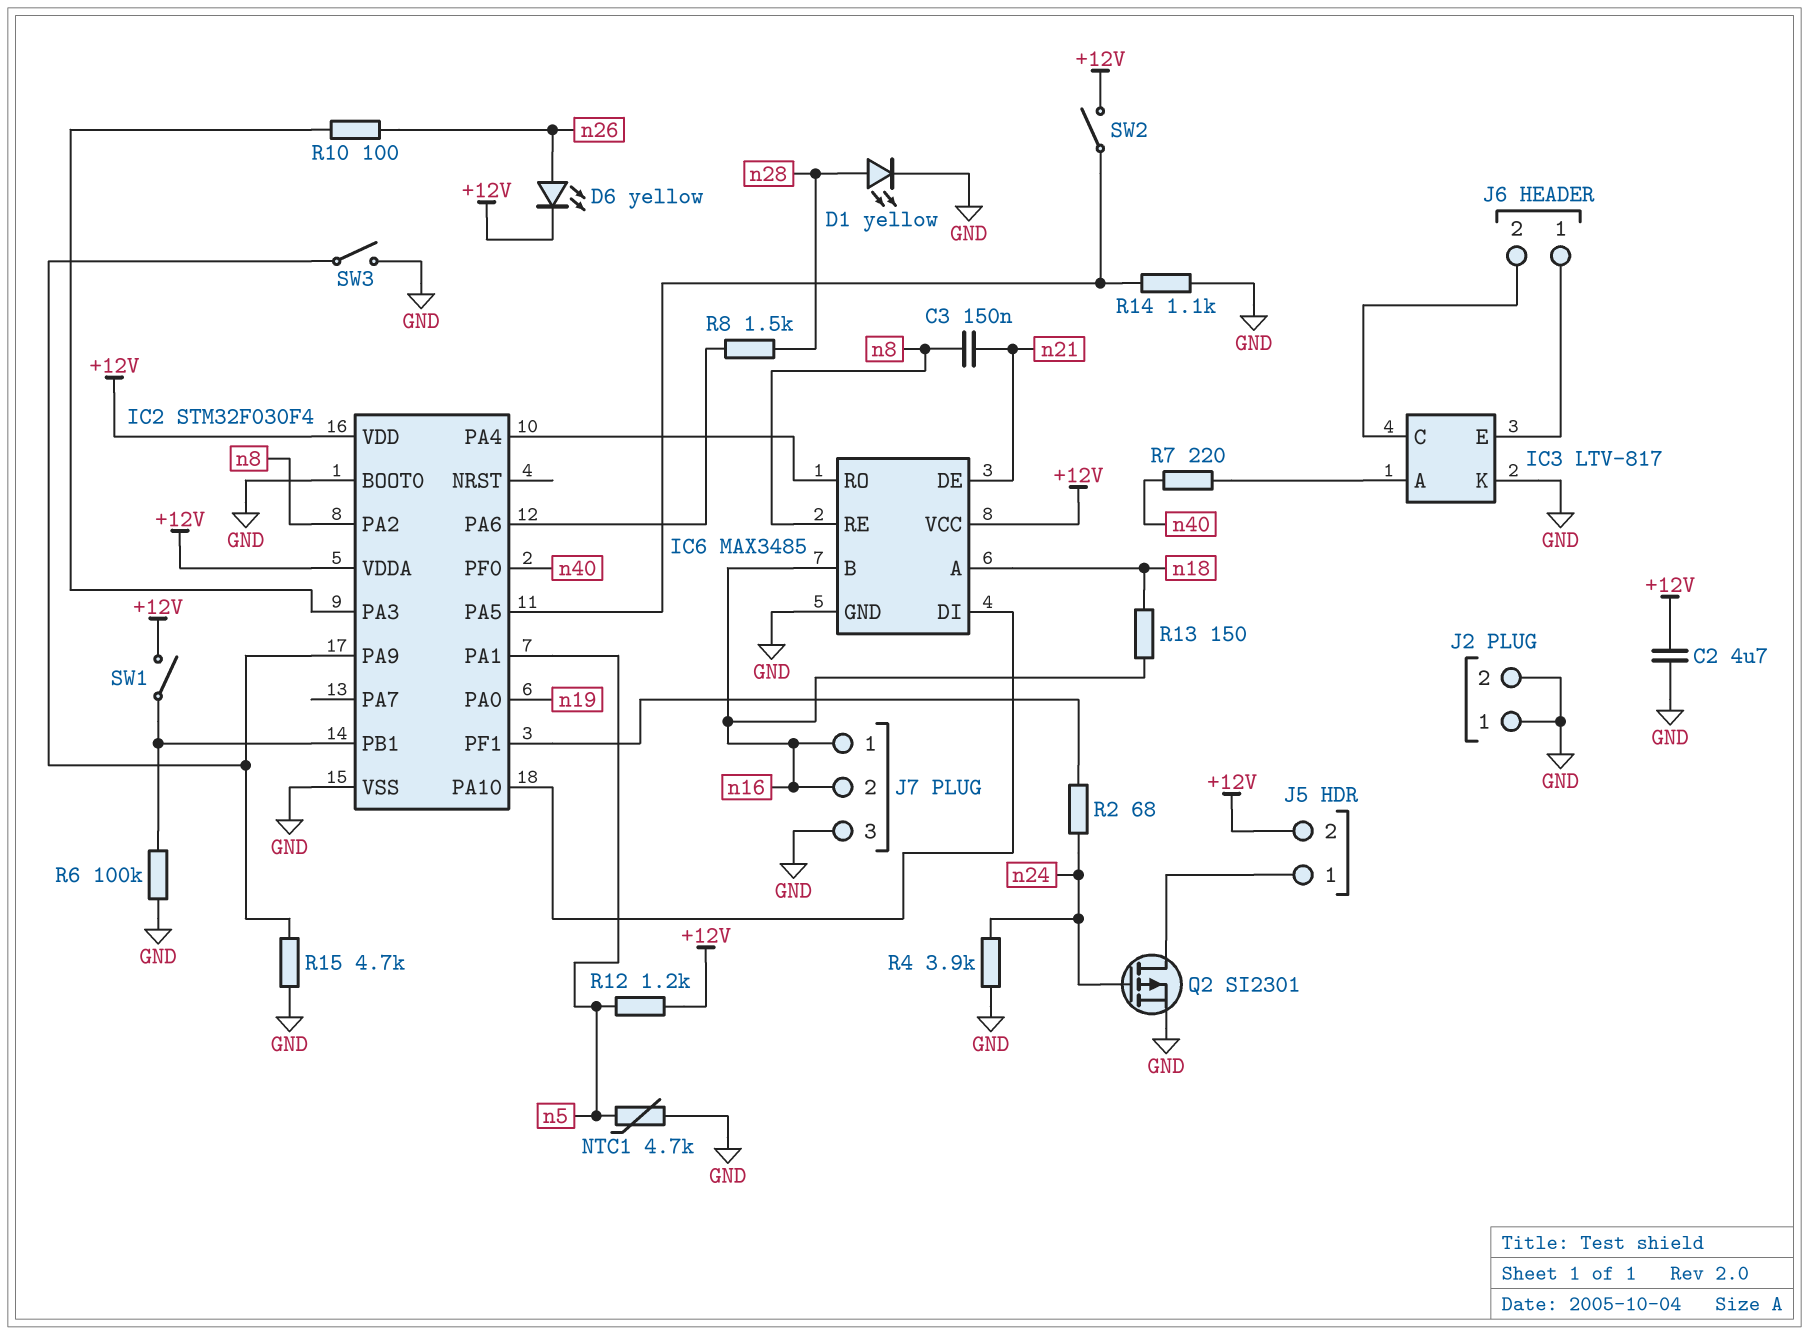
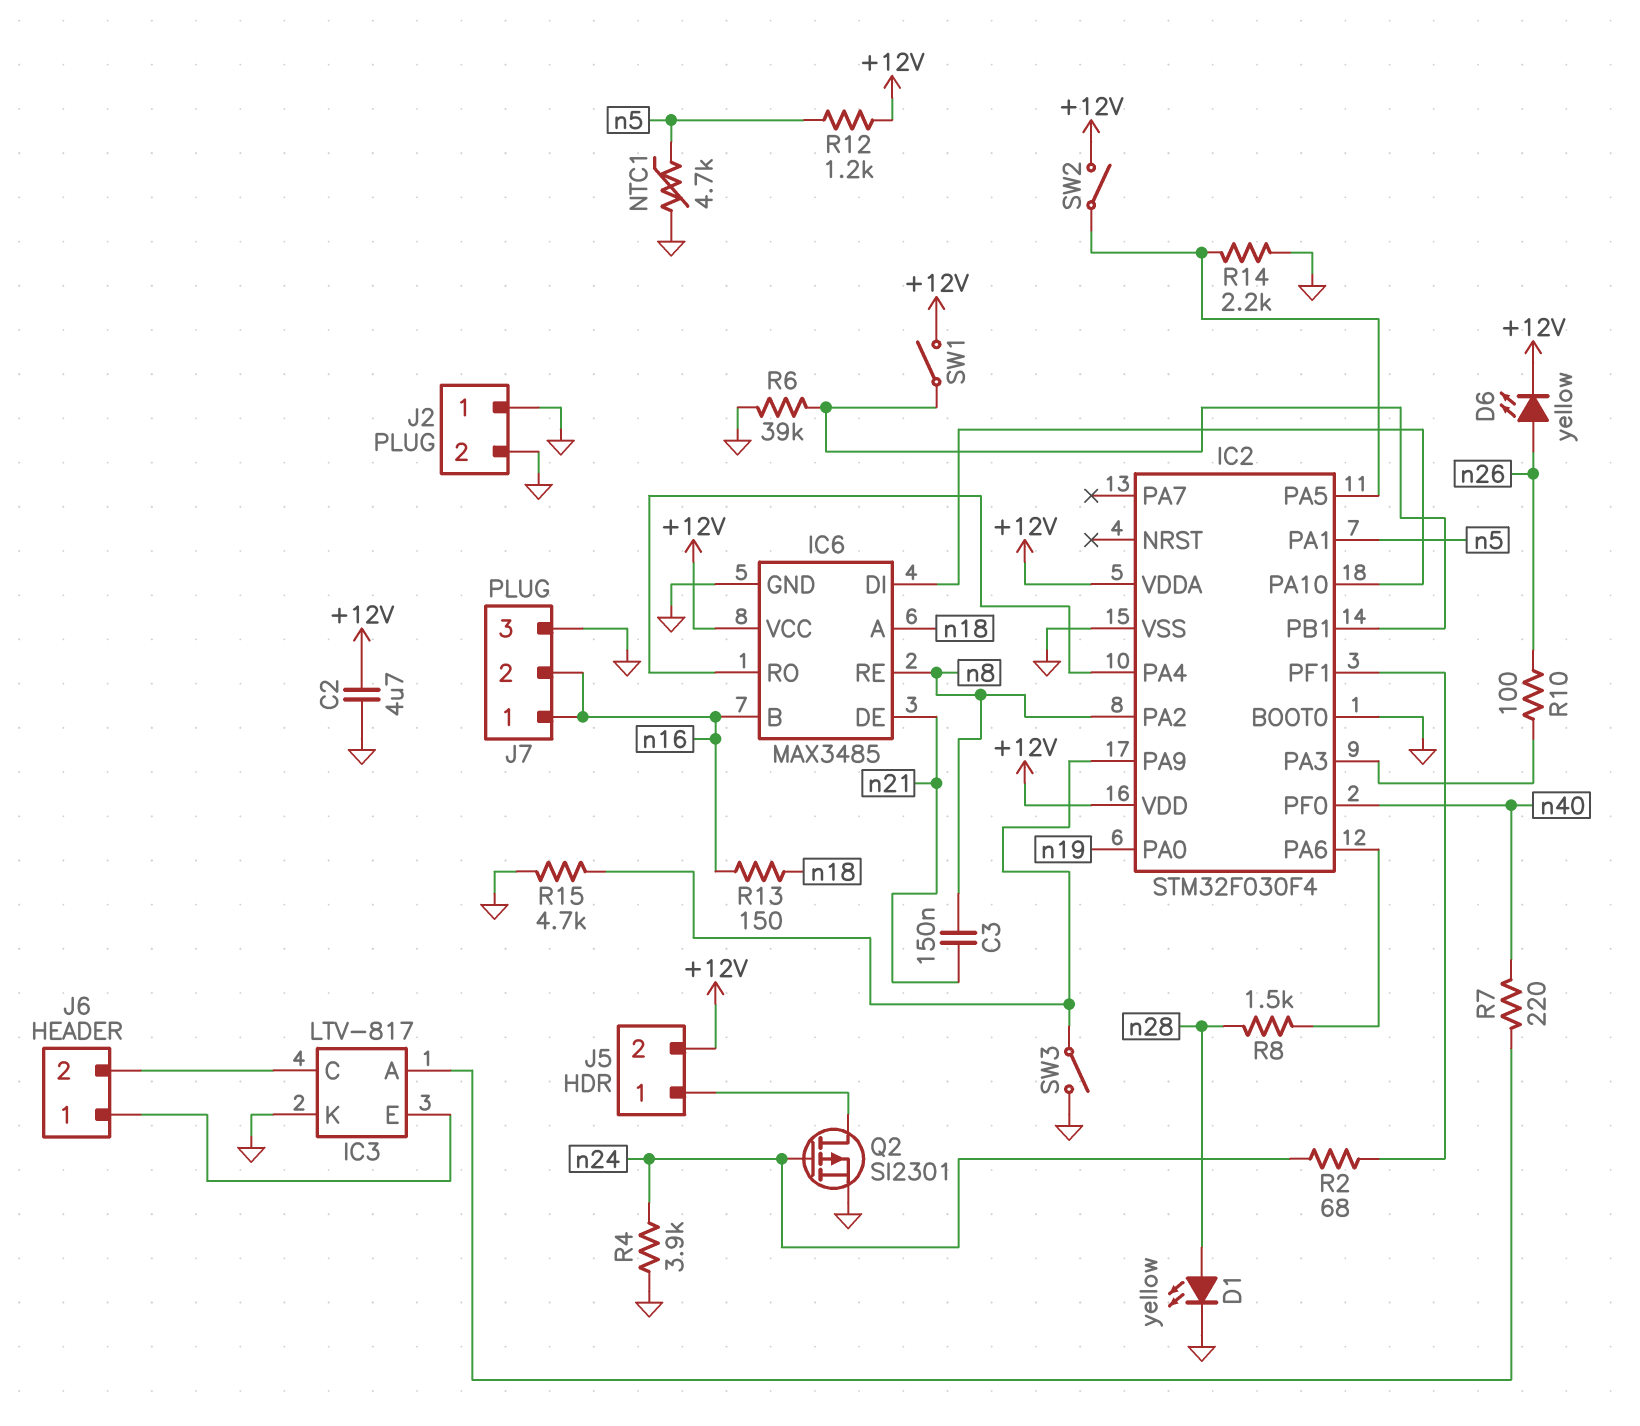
R6: 100k (GND, IC2/PB1) -> 39k (GND, IC2/PB1)
R14: 1.1k (GND, IC2/PA5) -> 2.2k (GND, IC2/PA5)

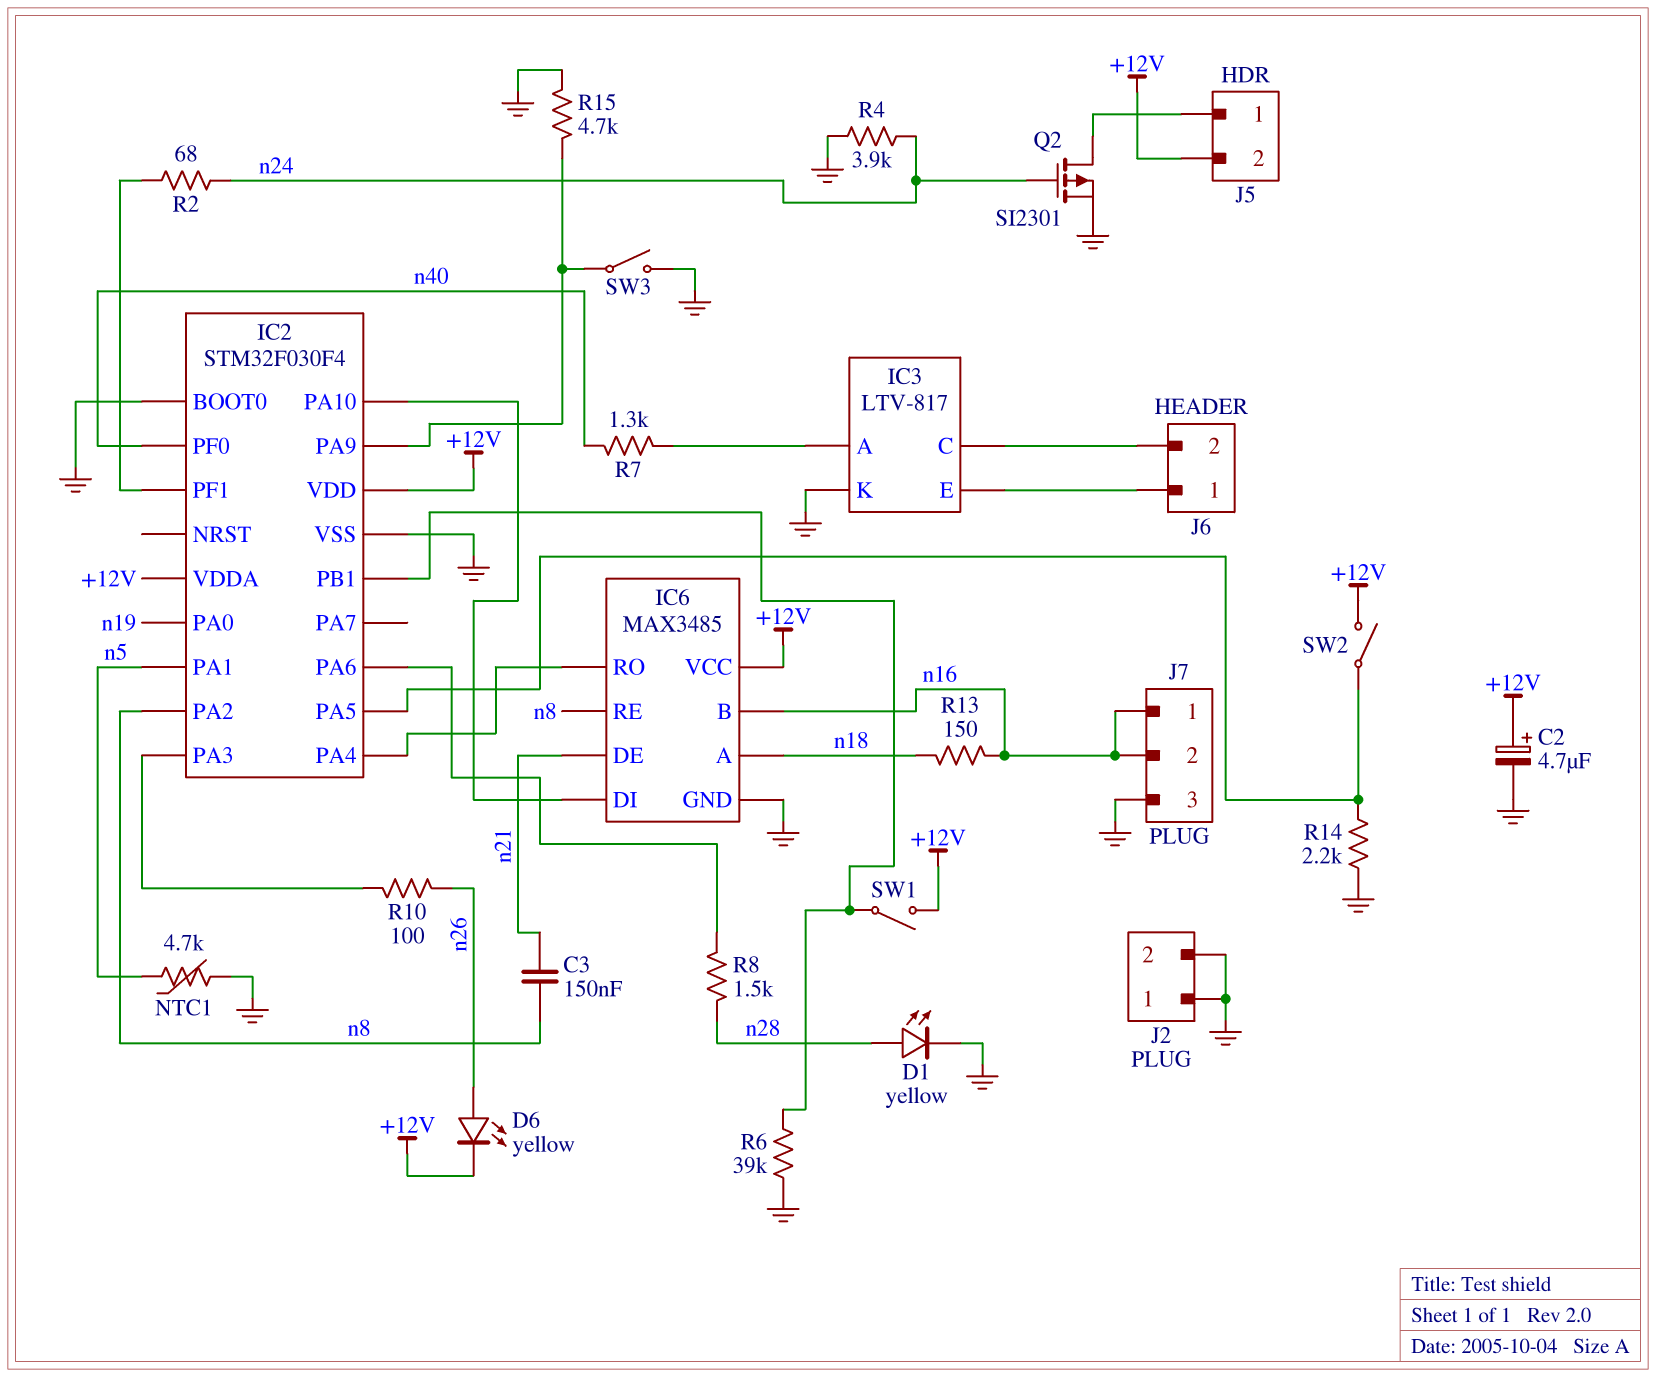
C2: 4.7uF (+12V, GND) -> 4.7uF (plus +12V, minus GND)
R7: 220 (IC3/A, n40) -> 1.3k (IC3/A, n40)
R12: 1.2k (+12V, n5) -> none

